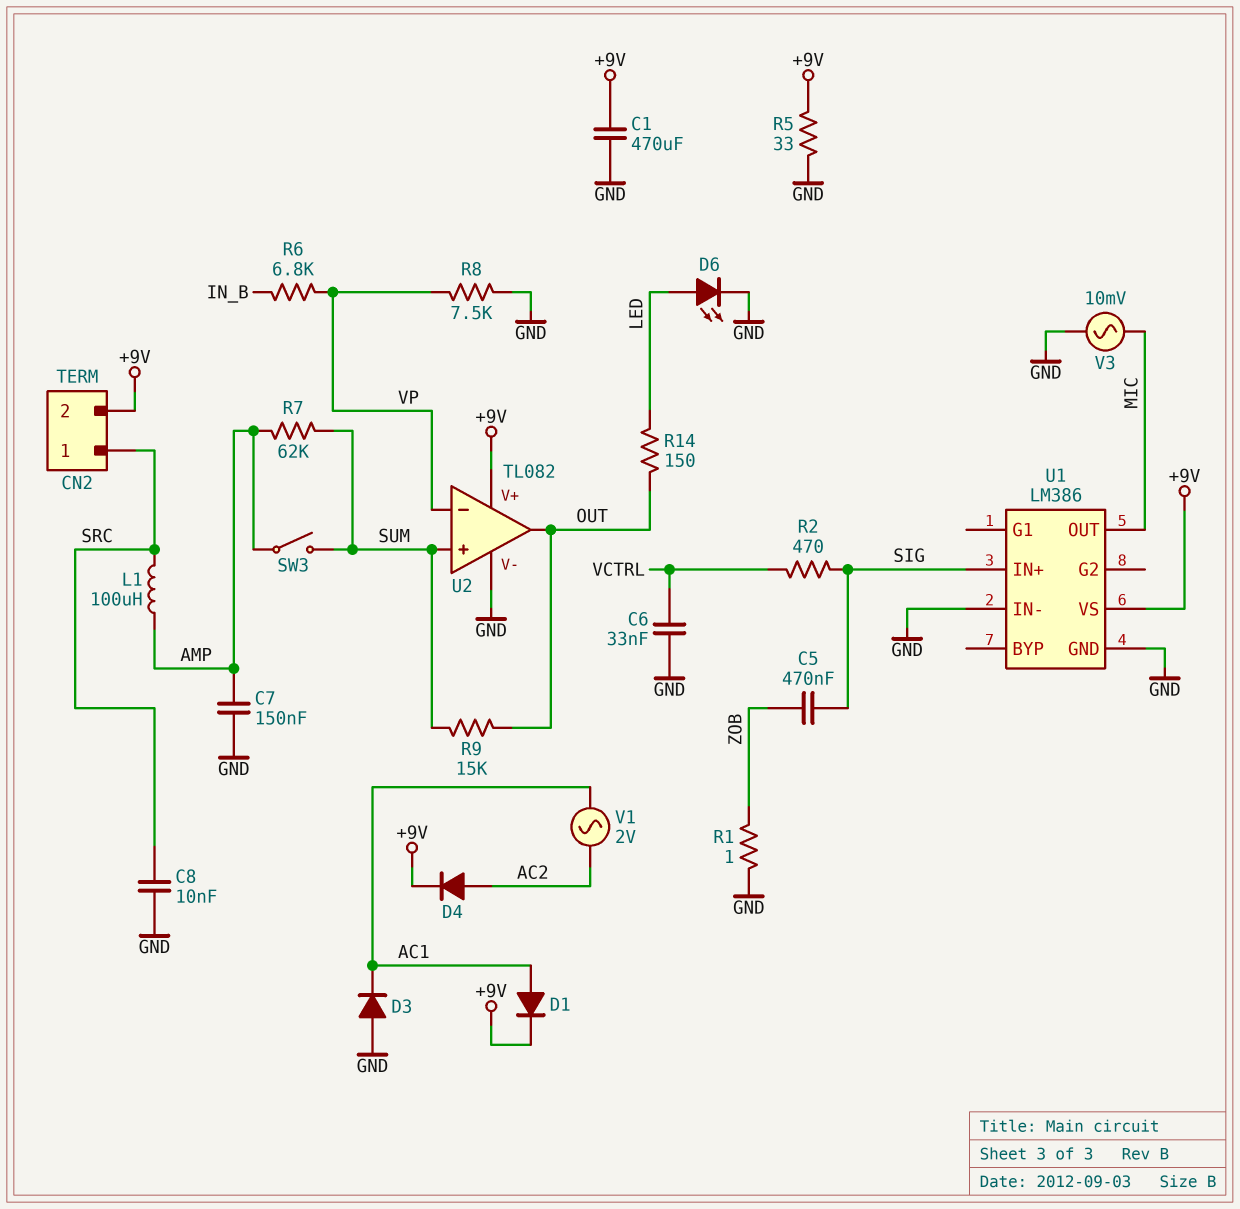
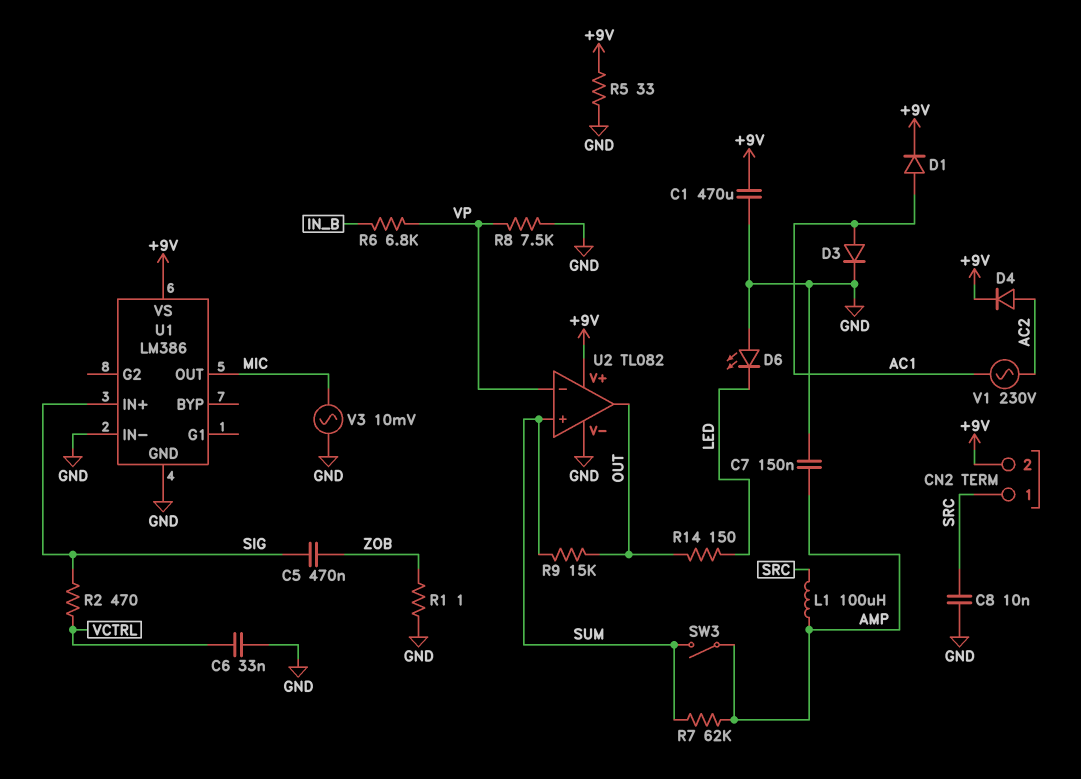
D3: diode (A GND, K AC1) -> diode (A AC1, K GND)
D6: LED (A LED, K GND) -> LED (A GND, K LED)
V1: AC 2V (AC1, AC2) -> AC 230V (AC1, AC2)

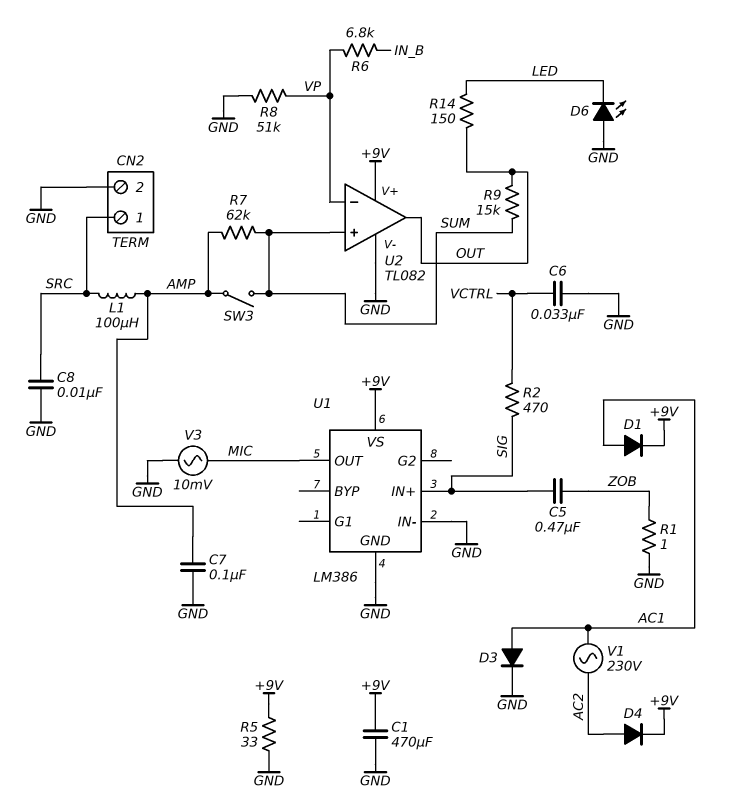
C7: 150nF (AMP, GND) -> 100nF (AMP, GND)
CN2 pin 2: +9V -> GND
R8: 7.5k (GND, VP) -> 51k (GND, VP)

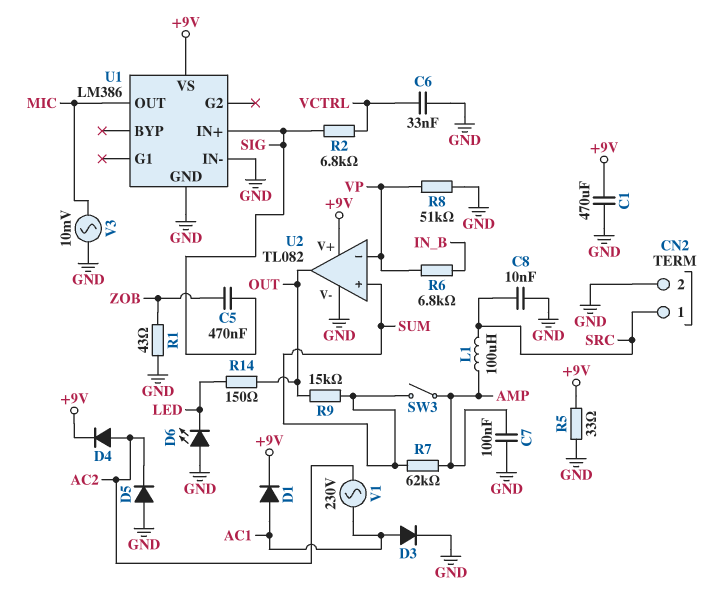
D5: none -> diode (A GND, K AC2)
R1: 1 (GND, ZOB) -> 43 (GND, ZOB)
R2: 470 (SIG, VCTRL) -> 6.8k (SIG, VCTRL)

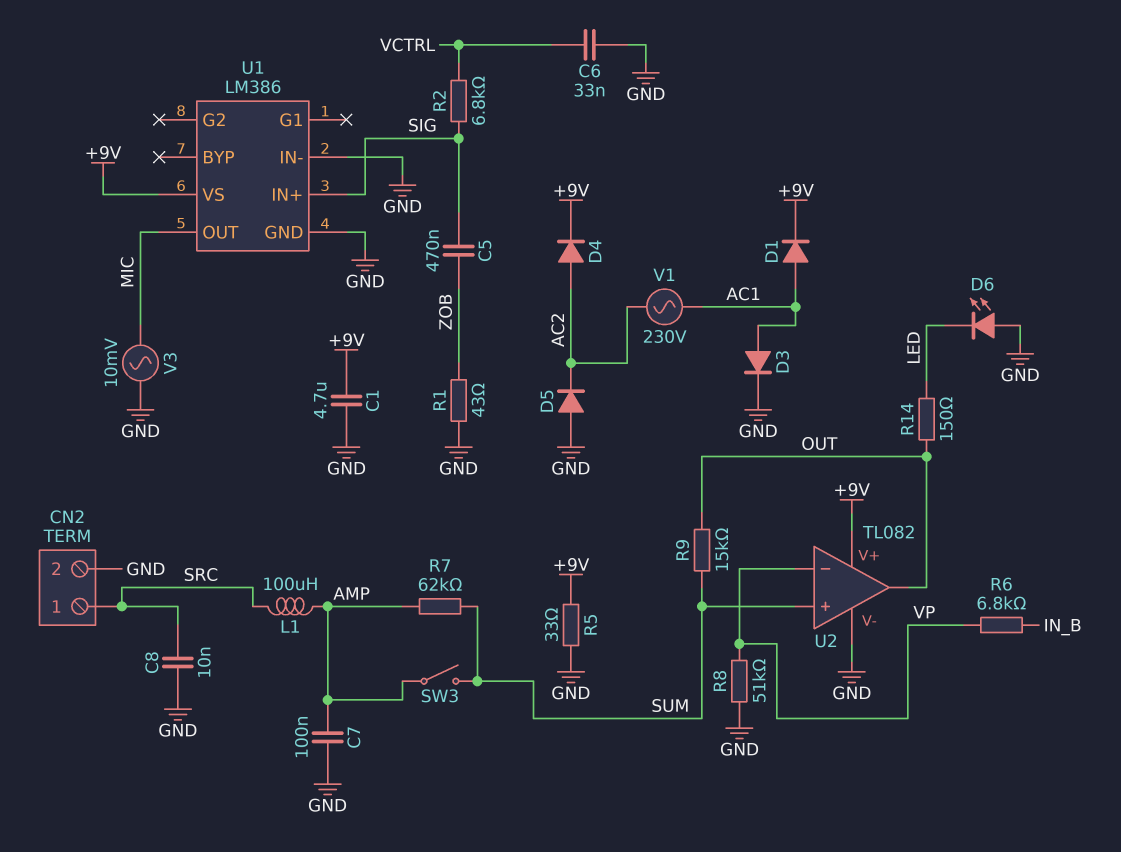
C1: 470uF (+9V, GND) -> 4.7uF (+9V, GND)

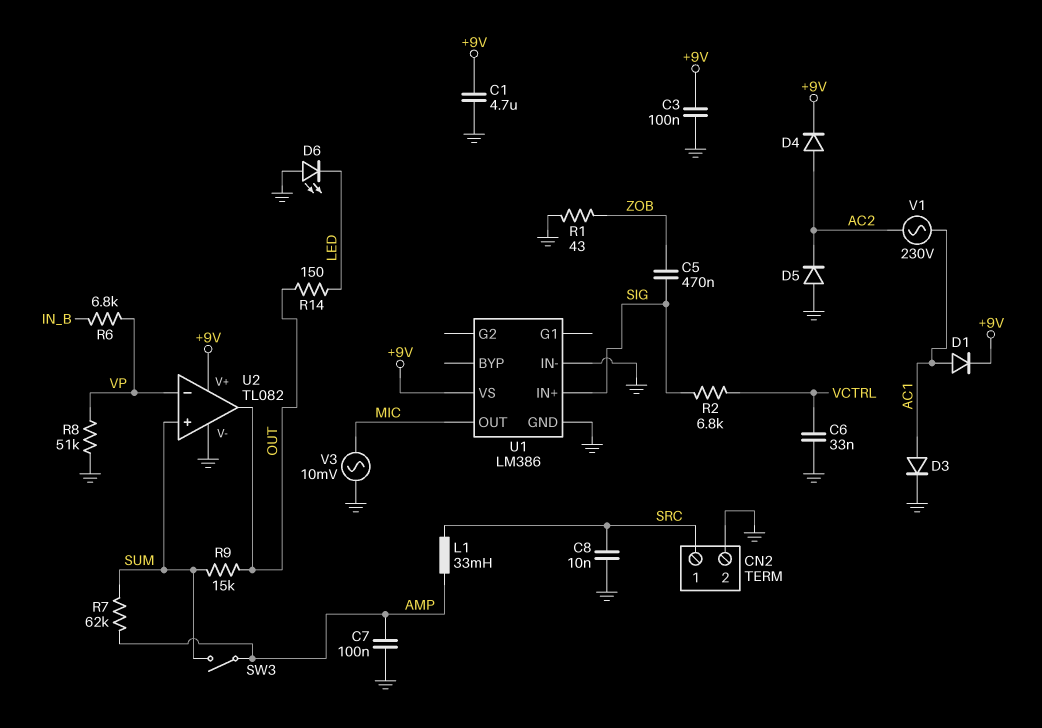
C3: none -> 100nF (+9V, GND)
L1: 100uH (AMP, SRC) -> 33mH (AMP, SRC)
R5: 33 (+9V, GND) -> none

